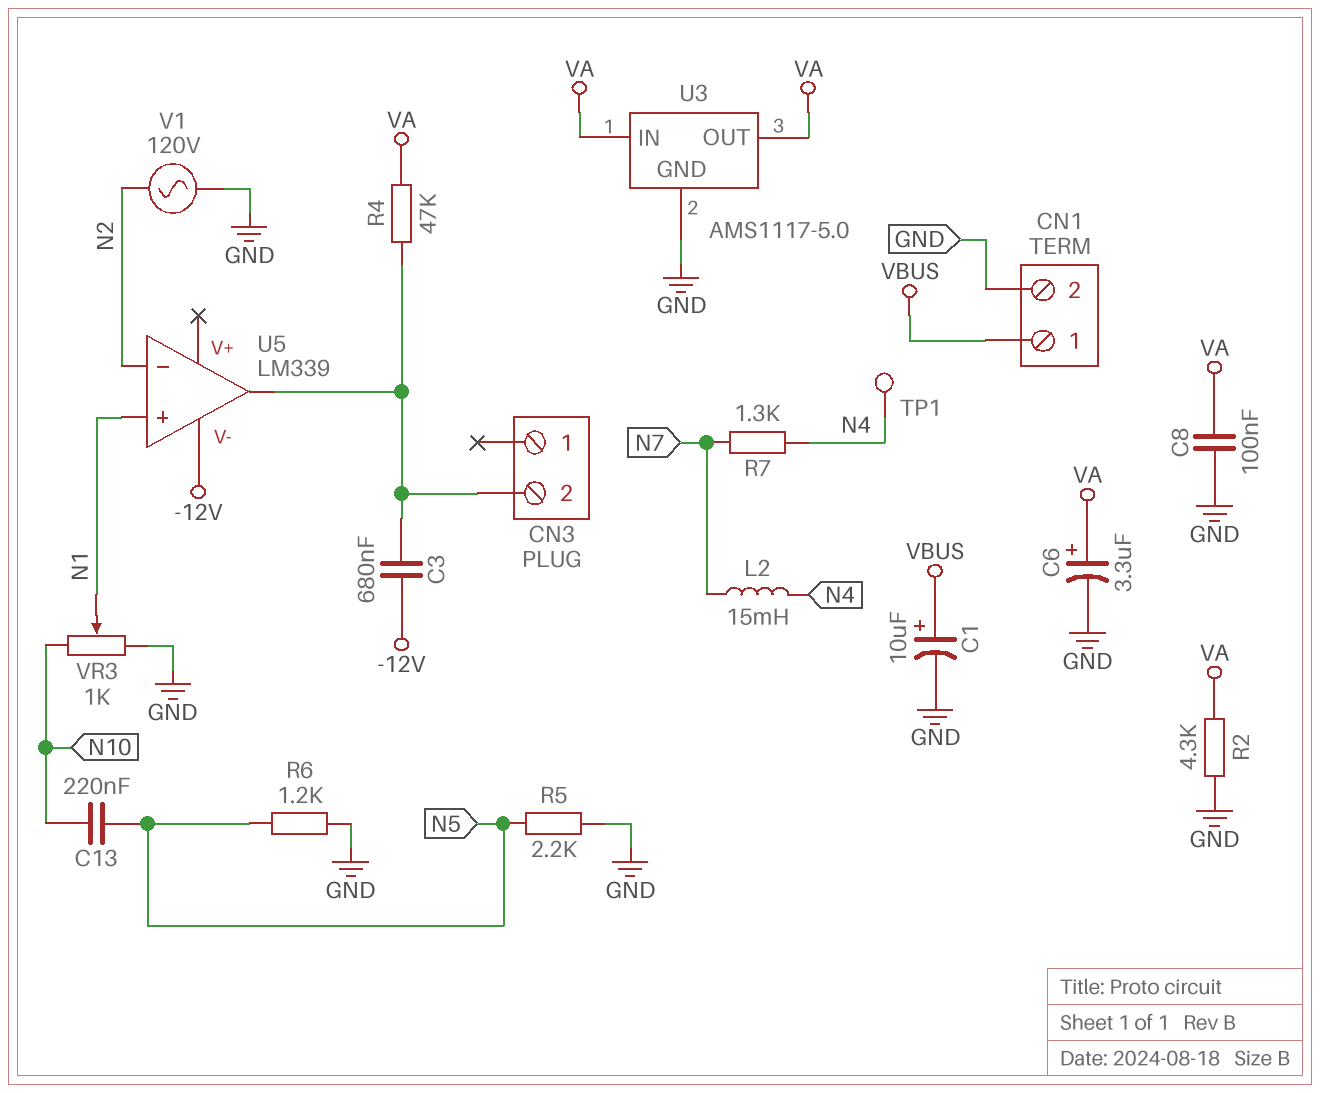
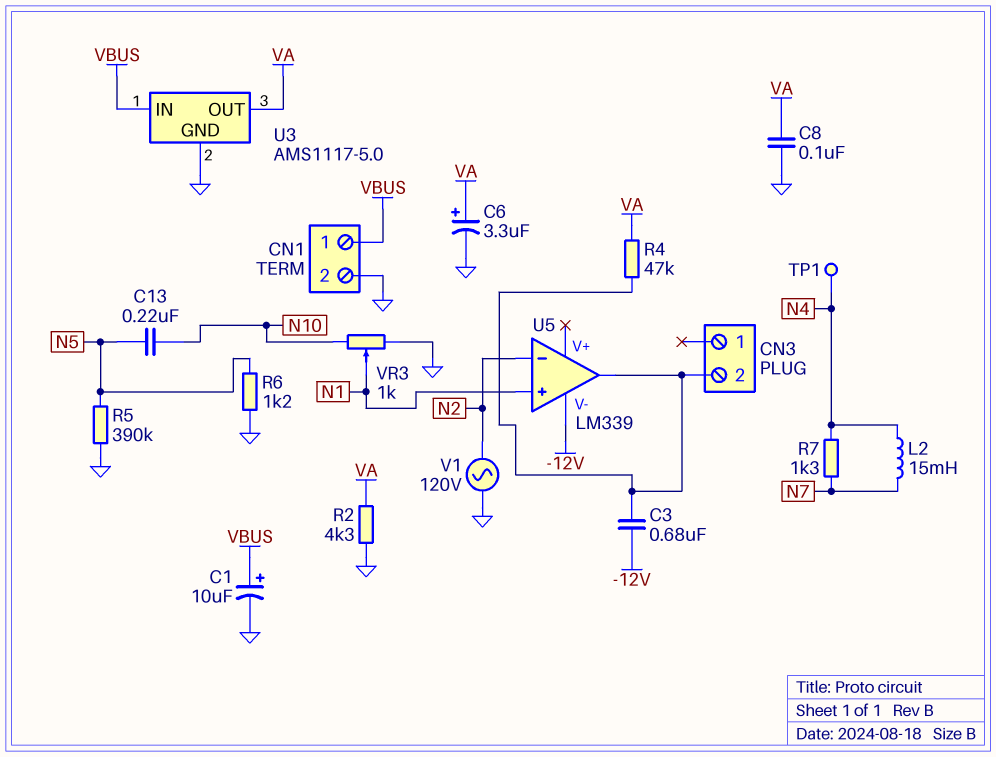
R5: 2.2k (GND, N5) -> 390k (GND, N5)
U3 pin IN: VA -> VBUS

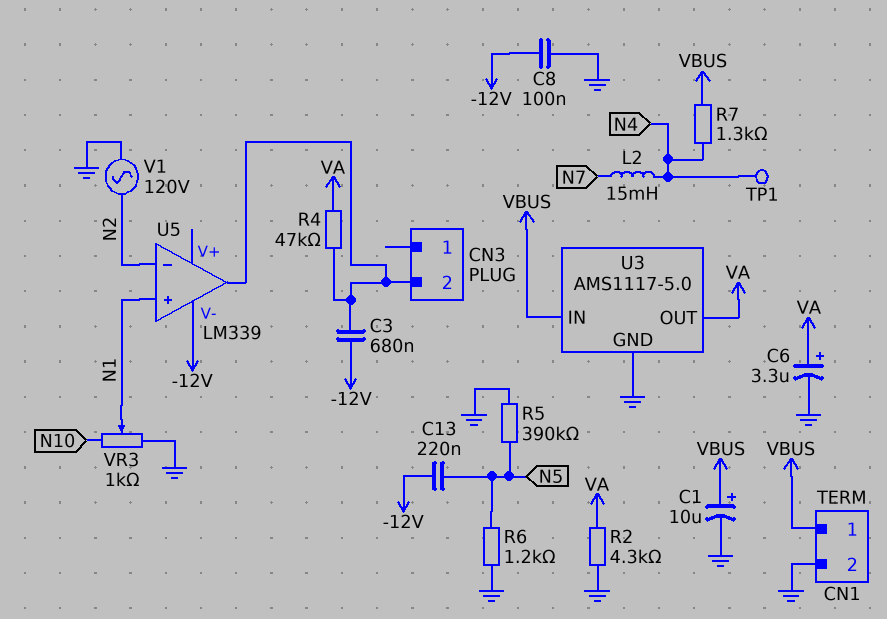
C8: 100nF (GND, VA) -> 100nF (-12V, GND)
C13: 220nF (N5, N10) -> 220nF (-12V, N5)
R7: 1.3k (N4, N7) -> 1.3k (N4, VBUS)

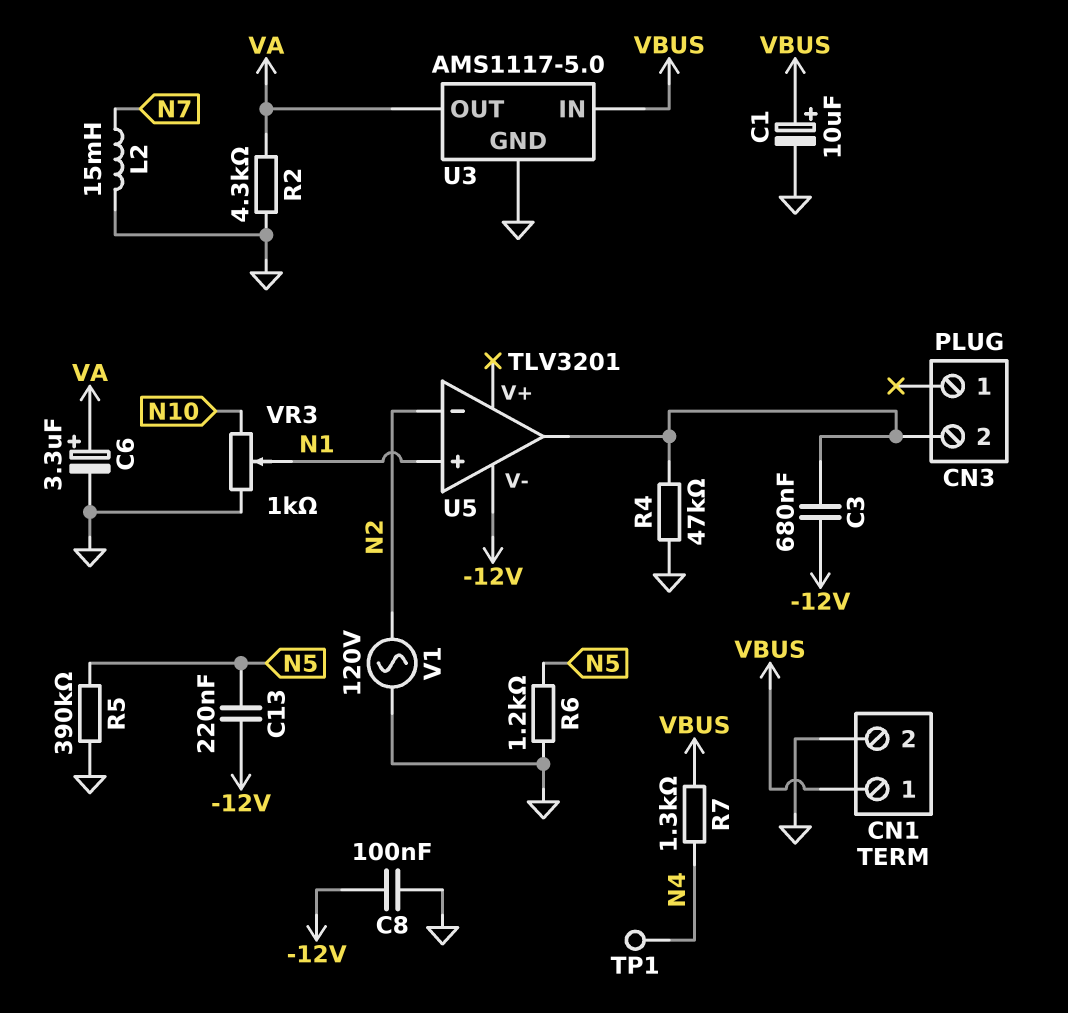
L2: 15mH (N4, N7) -> 15mH (GND, N7)
R4: 47k (CN3/2, VA) -> 47k (CN3/2, GND)
U5: LM339 -> TLV3201

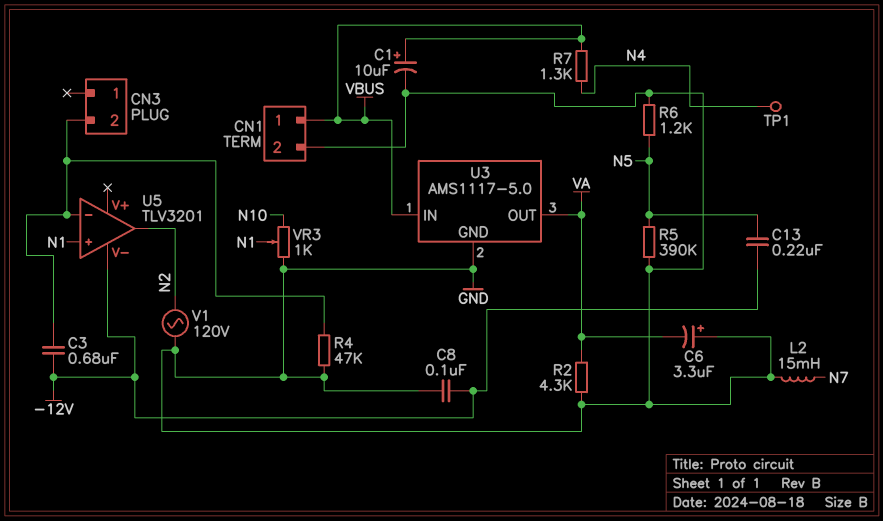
C6: 3.3uF (plus VA, minus GND) -> 3.3uF (plus GND, minus VA)
U5 pin in-: N2 -> CN3/2
U5 pin out: CN3/2 -> N2

